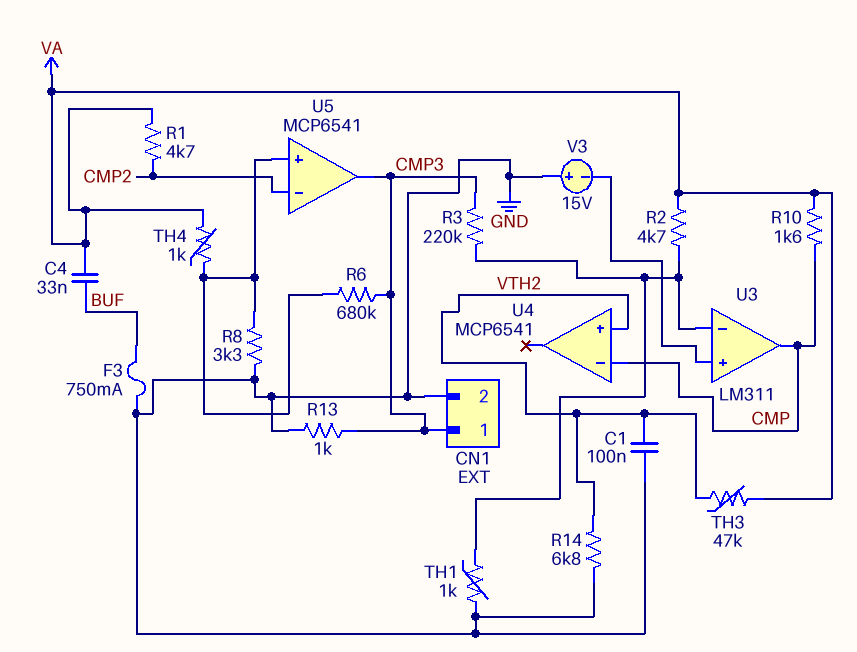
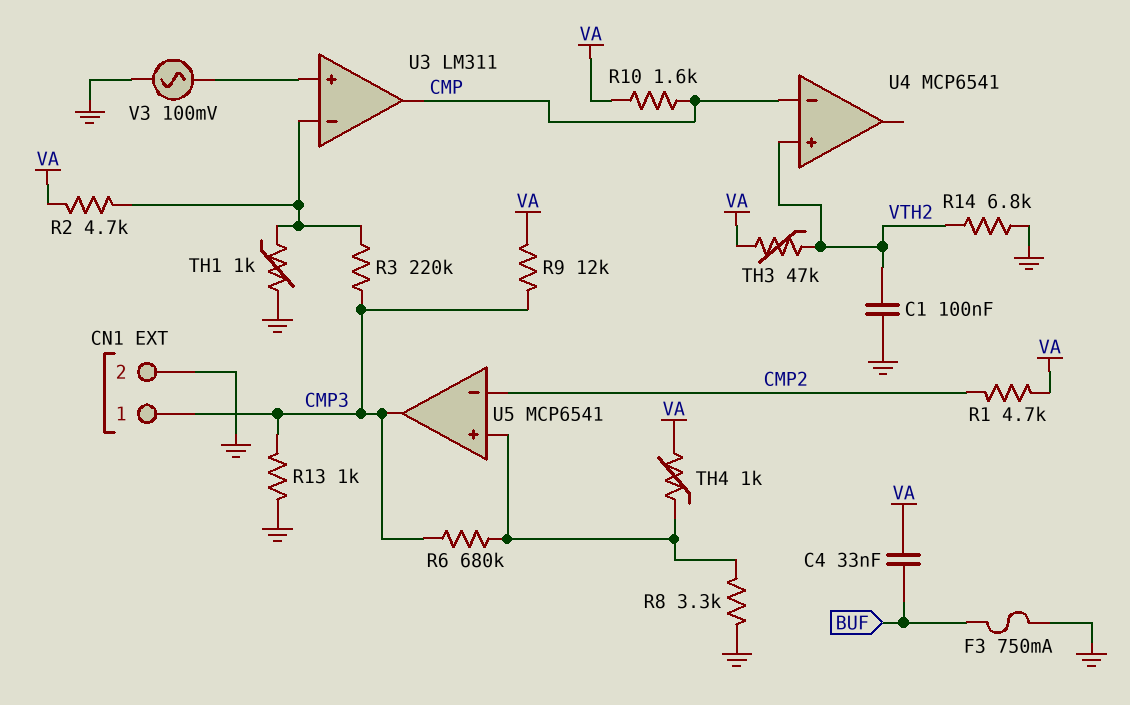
R9: none -> 12k (CMP3, VA)
V3: 15V (plus GND, minus U3/in+) -> AC 100mV (GND, U3/in+)

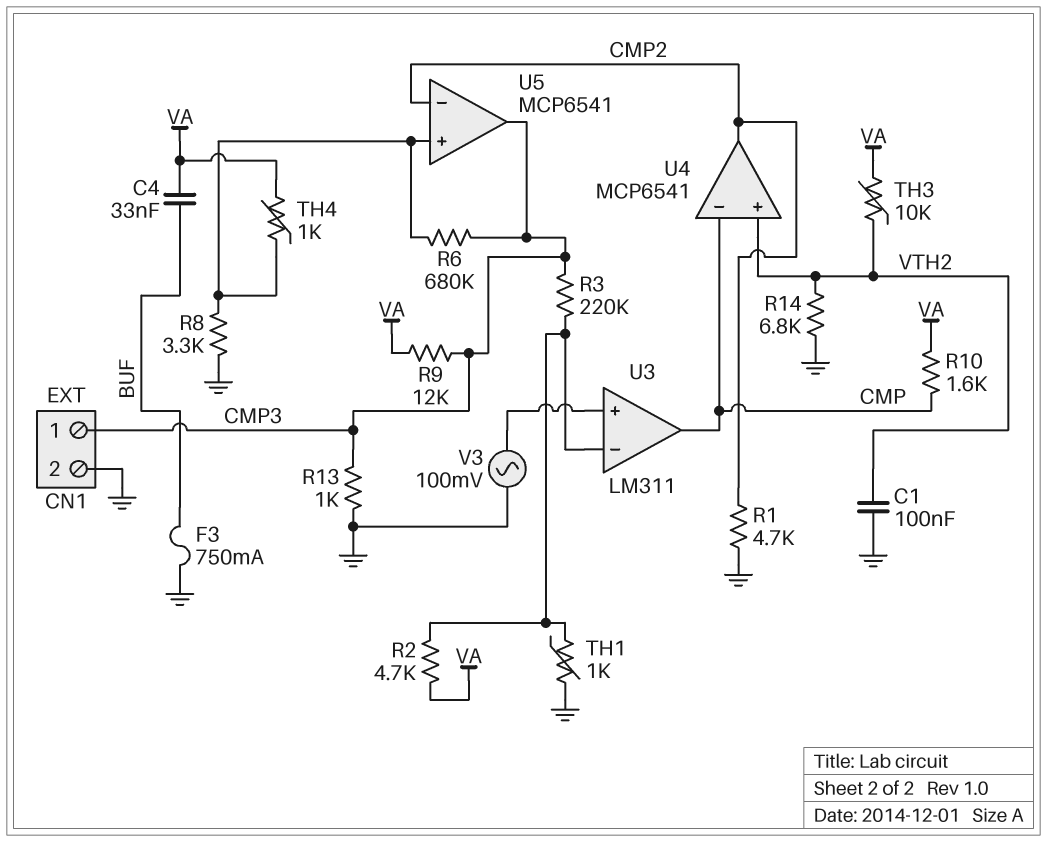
R1: 4.7k (CMP2, VA) -> 4.7k (CMP2, GND)
TH3: 47k (VA, VTH2) -> 10k (VA, VTH2)
U4 pin out: none -> CMP2

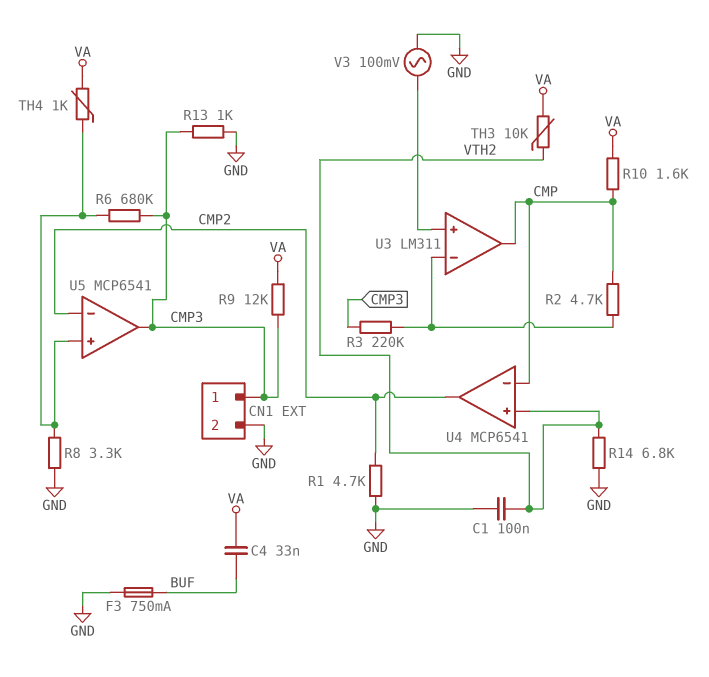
R2: 4.7k (U3/in-, VA) -> 4.7k (CMP, U3/in-)
TH1: 1k (GND, U3/in-) -> none

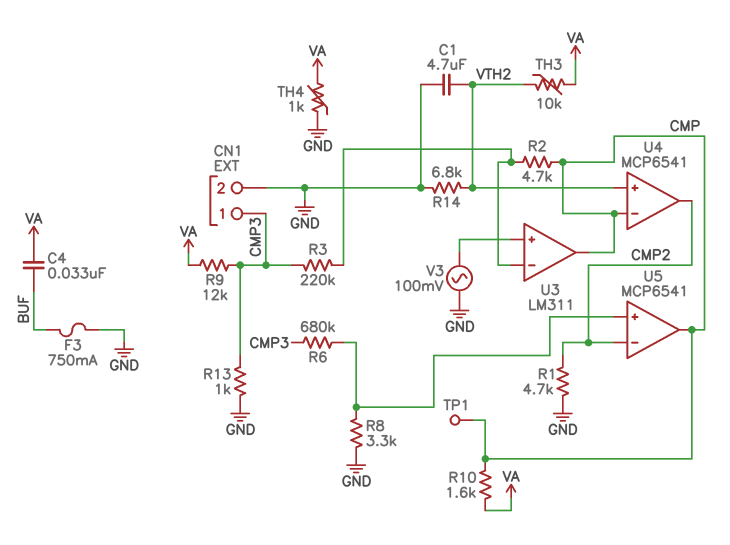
C1: 100nF (GND, VTH2) -> 4.7uF (GND, VTH2)
TH4: 1k (U5/in+, VA) -> 1k (GND, VA)
TP1: none -> test point (CMP)
U5 pin out: CMP3 -> CMP

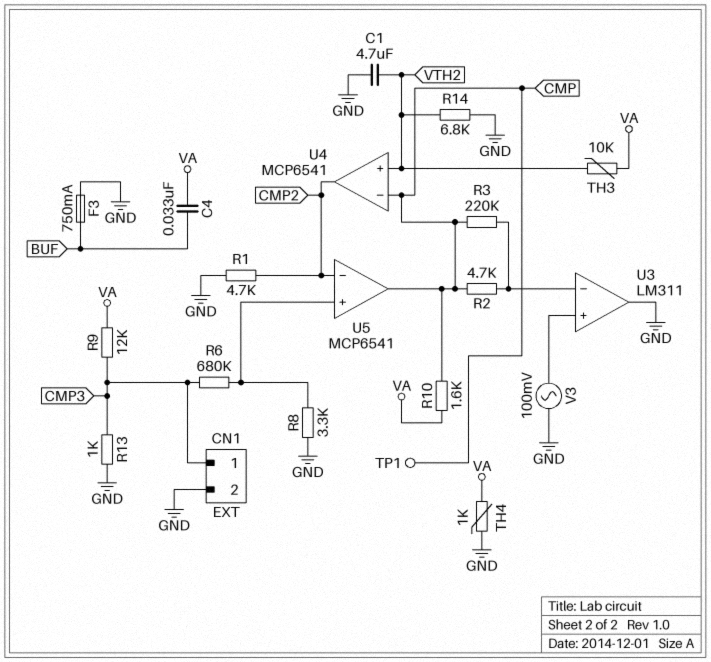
R3: 220k (CMP3, U3/in-) -> 220k (CMP, U3/in-)
U3 pin out: CMP -> GND

